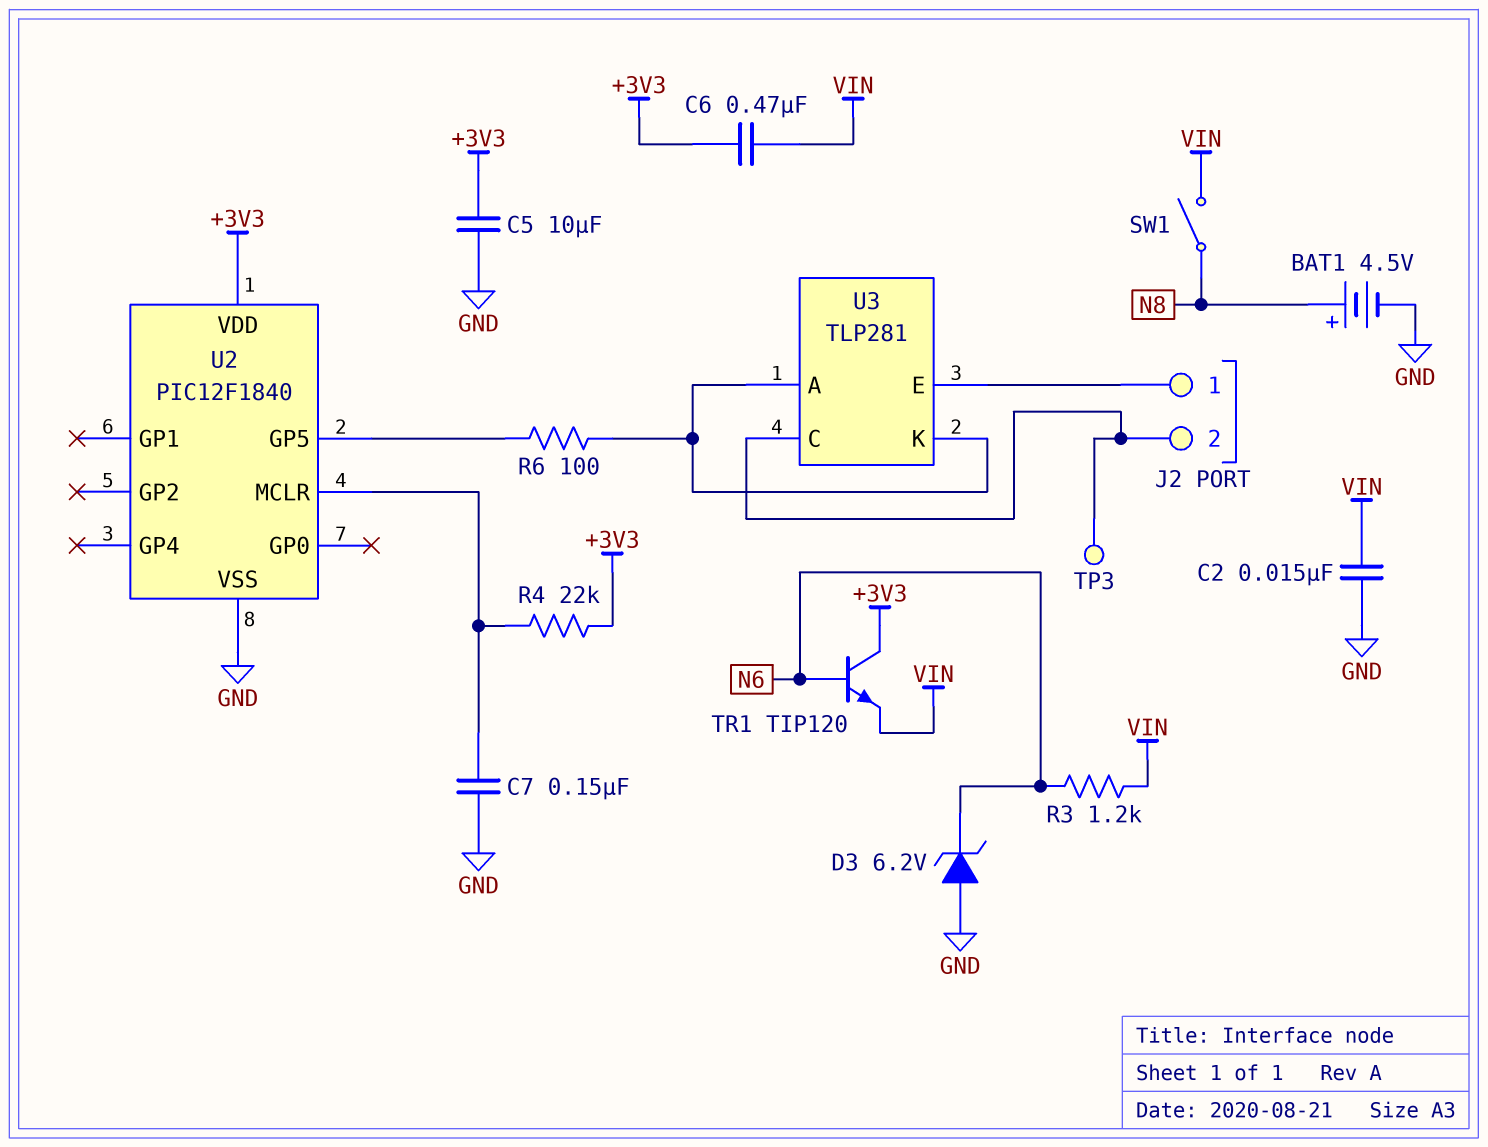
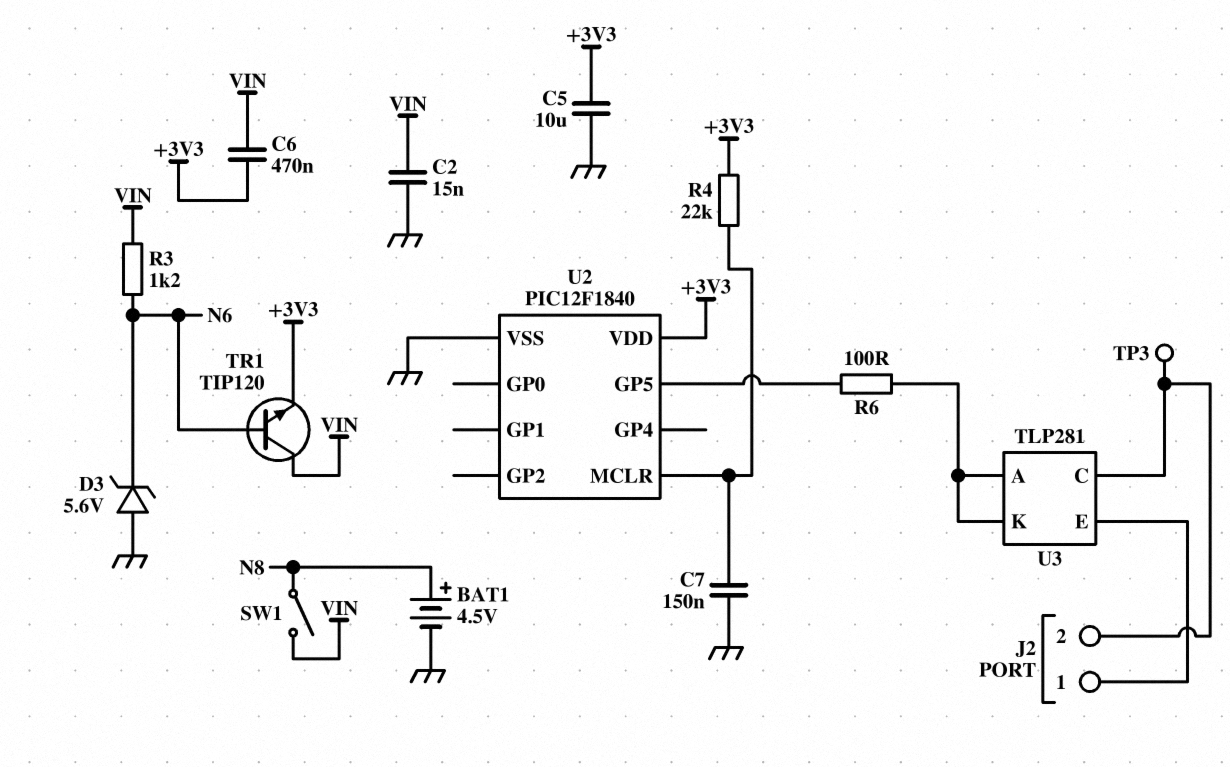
D3: zener 6.2V (A GND, K N6) -> zener 5.6V (A GND, K N6)
TR1: NPN TIP120 (B N6, C +3V3, E VIN) -> NPN TIP120 (B N6, C VIN, E +3V3)

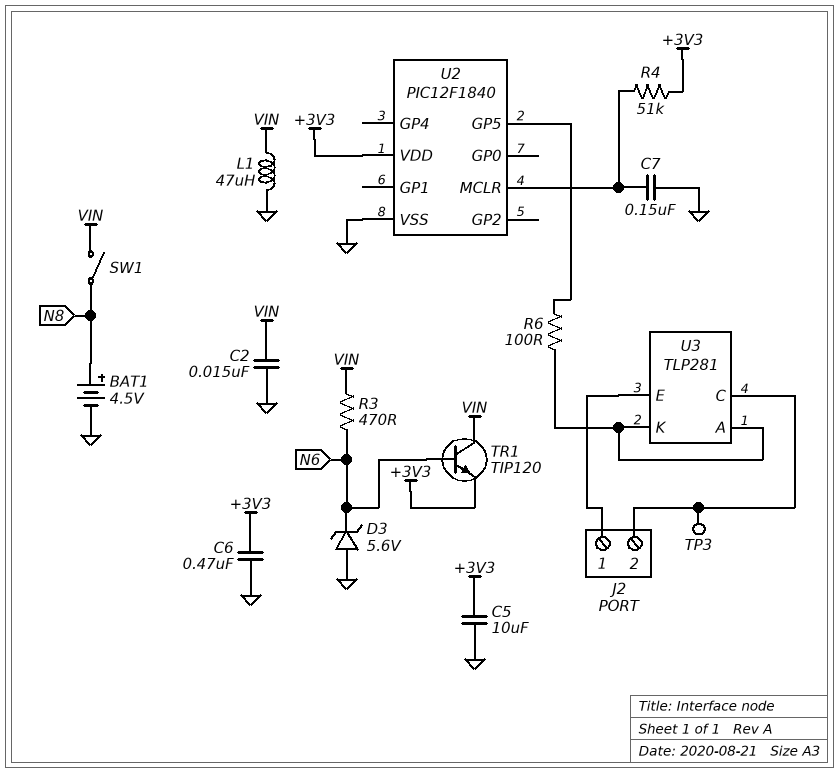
C6: 470nF (+3V3, VIN) -> 470nF (+3V3, GND)
L1: none -> 47uH (GND, VIN)
R3: 1.2k (N6, VIN) -> 470 (N6, VIN)
R4: 22k (+3V3, U2/MCLR) -> 51k (+3V3, U2/MCLR)

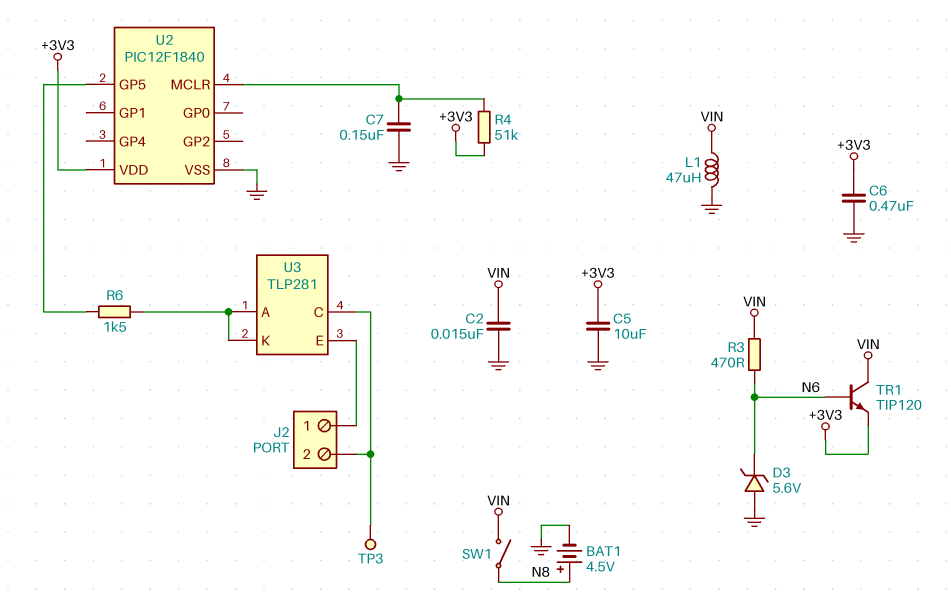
R6: 100 (U2/GP5, U3/A) -> 1.5k (U2/GP5, U3/A)

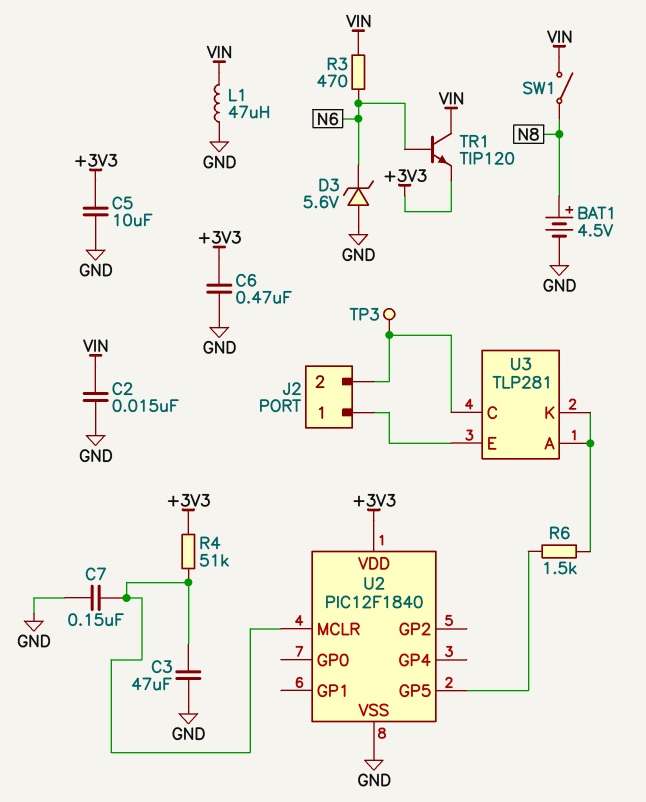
C3: none -> 47uF (GND, U2/MCLR)

